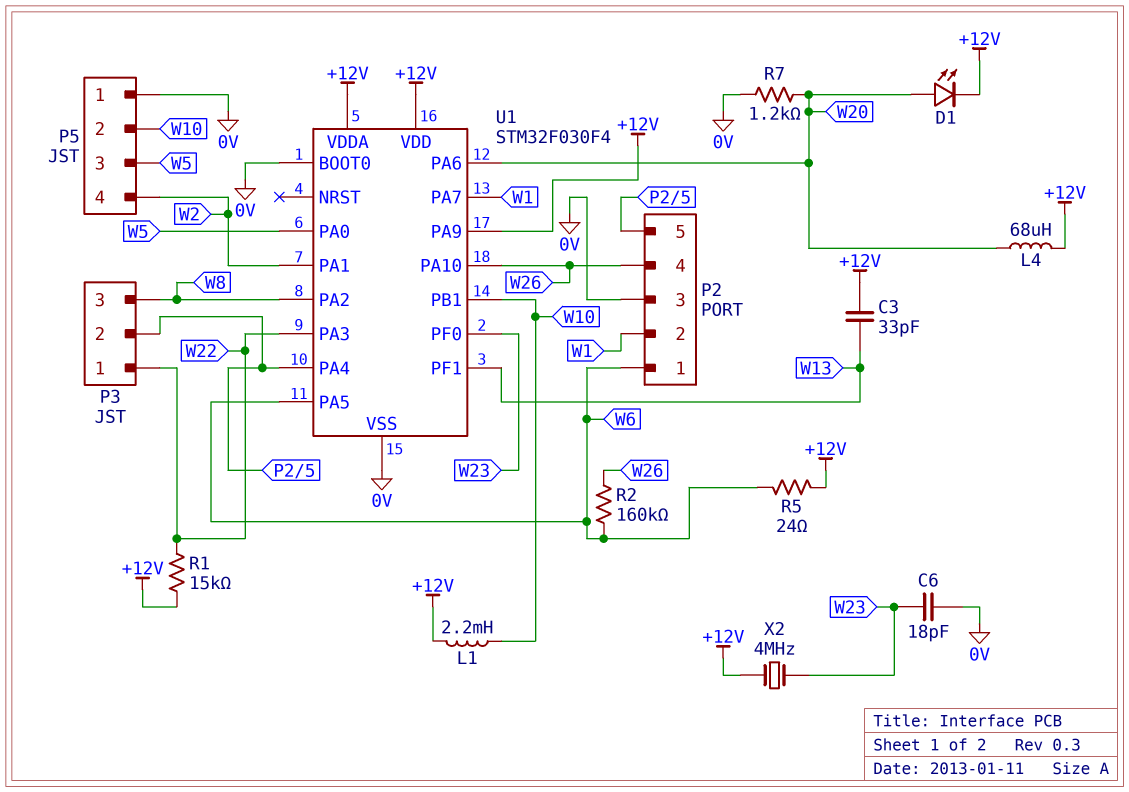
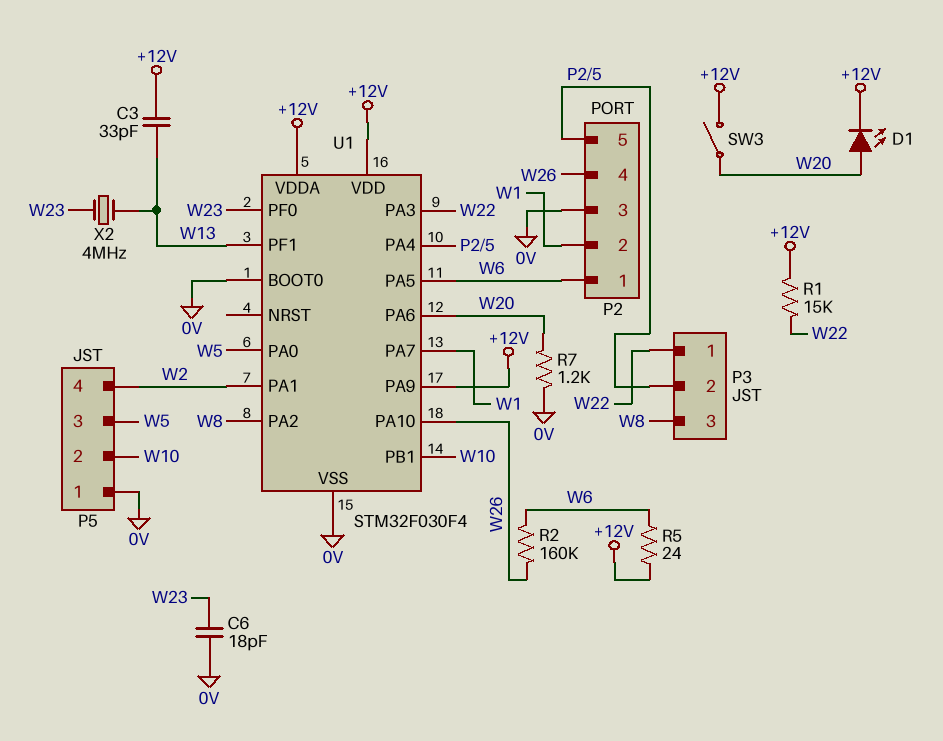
L1: 2.2mH (+12V, W10) -> none
L4: 68uH (+12V, W20) -> none
SW3: none -> switch (+12V, W20)
X2: 4MHz (+12V, W23) -> 4MHz (W13, W23)

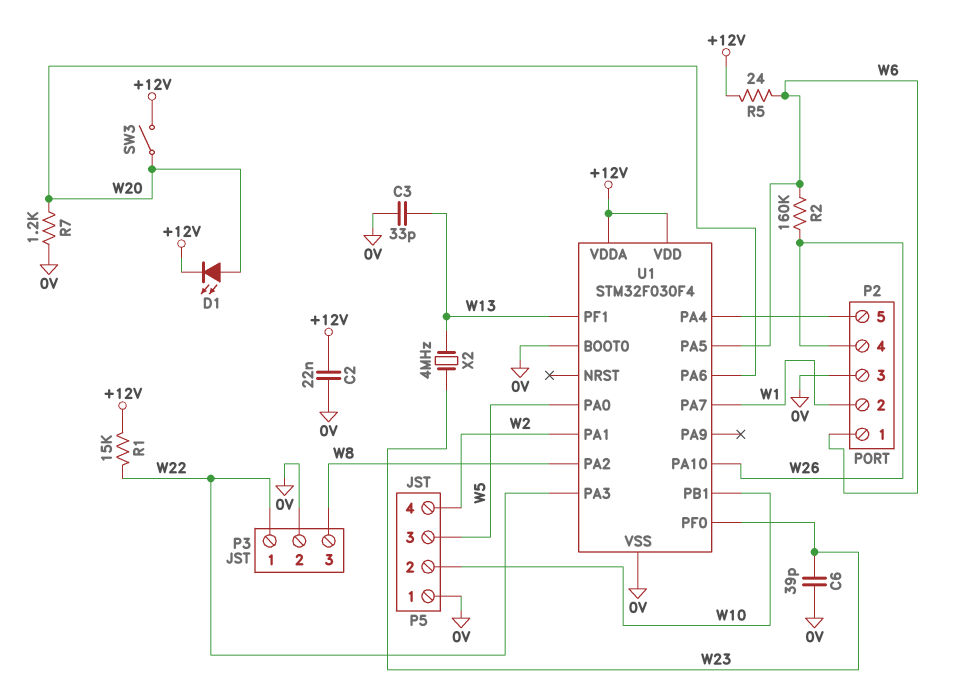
C2: none -> 22nF (+12V, 0V)
C3: 33pF (+12V, W13) -> 33pF (0V, W13)
C6: 18pF (0V, W23) -> 39pF (0V, W23)
P3 pin 2: P2/5 -> 0V
U1 pin PA9: +12V -> none

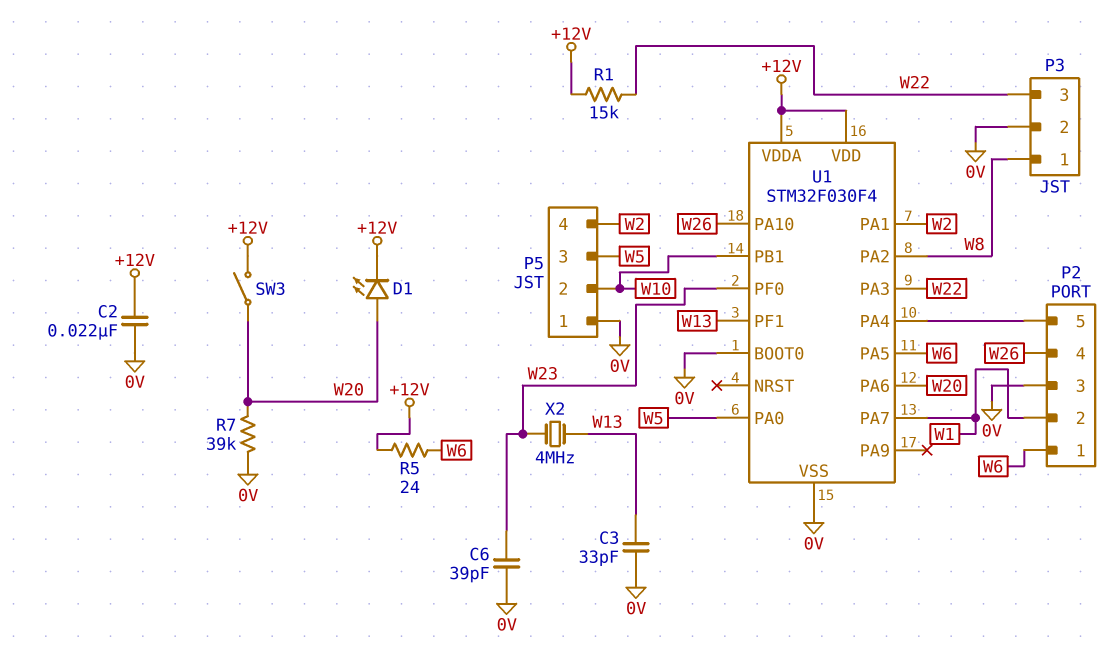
P3 pin 1: W22 -> W8
P3 pin 3: W8 -> W22
R2: 160k (W6, W26) -> none
R7: 1.2k (0V, W20) -> 39k (0V, W20)

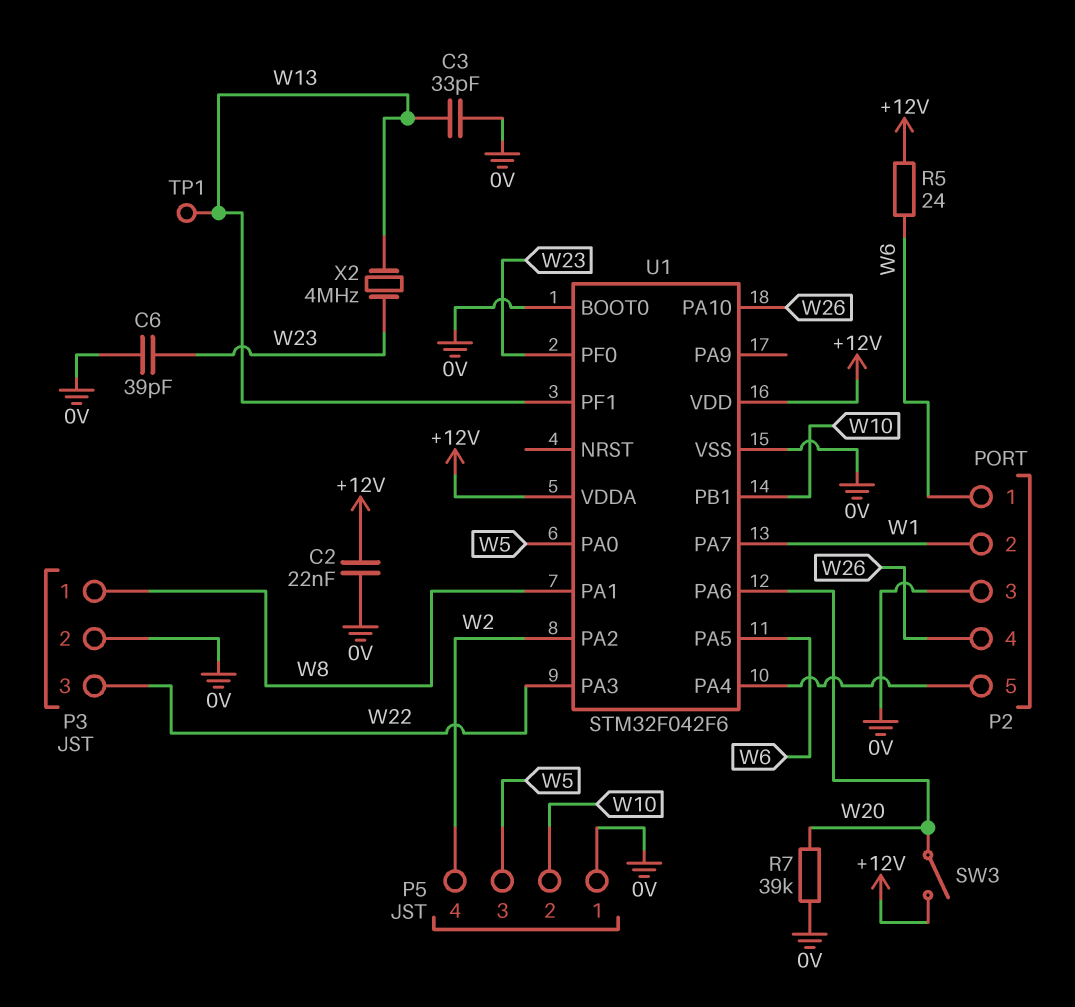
D1: LED (A W20, K +12V) -> none
R1: 15k (+12V, W22) -> none
TP1: none -> test point (W13)
U1: STM32F030F4 -> STM32F042F6
U1 pin PA1: W2 -> W8
U1 pin PA2: W8 -> W2

